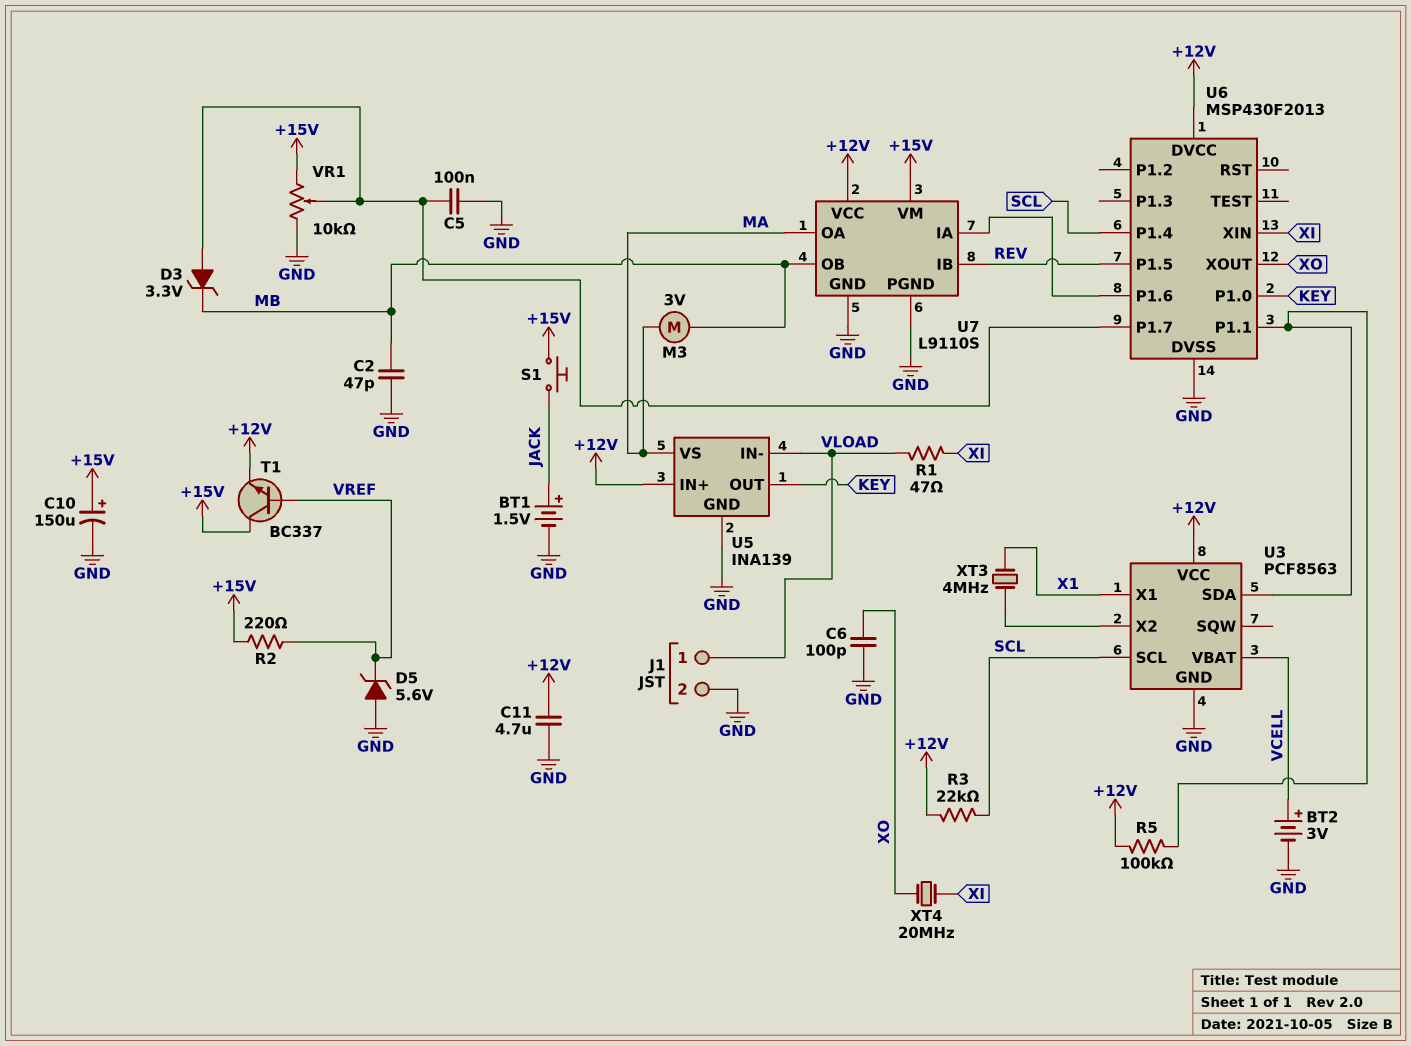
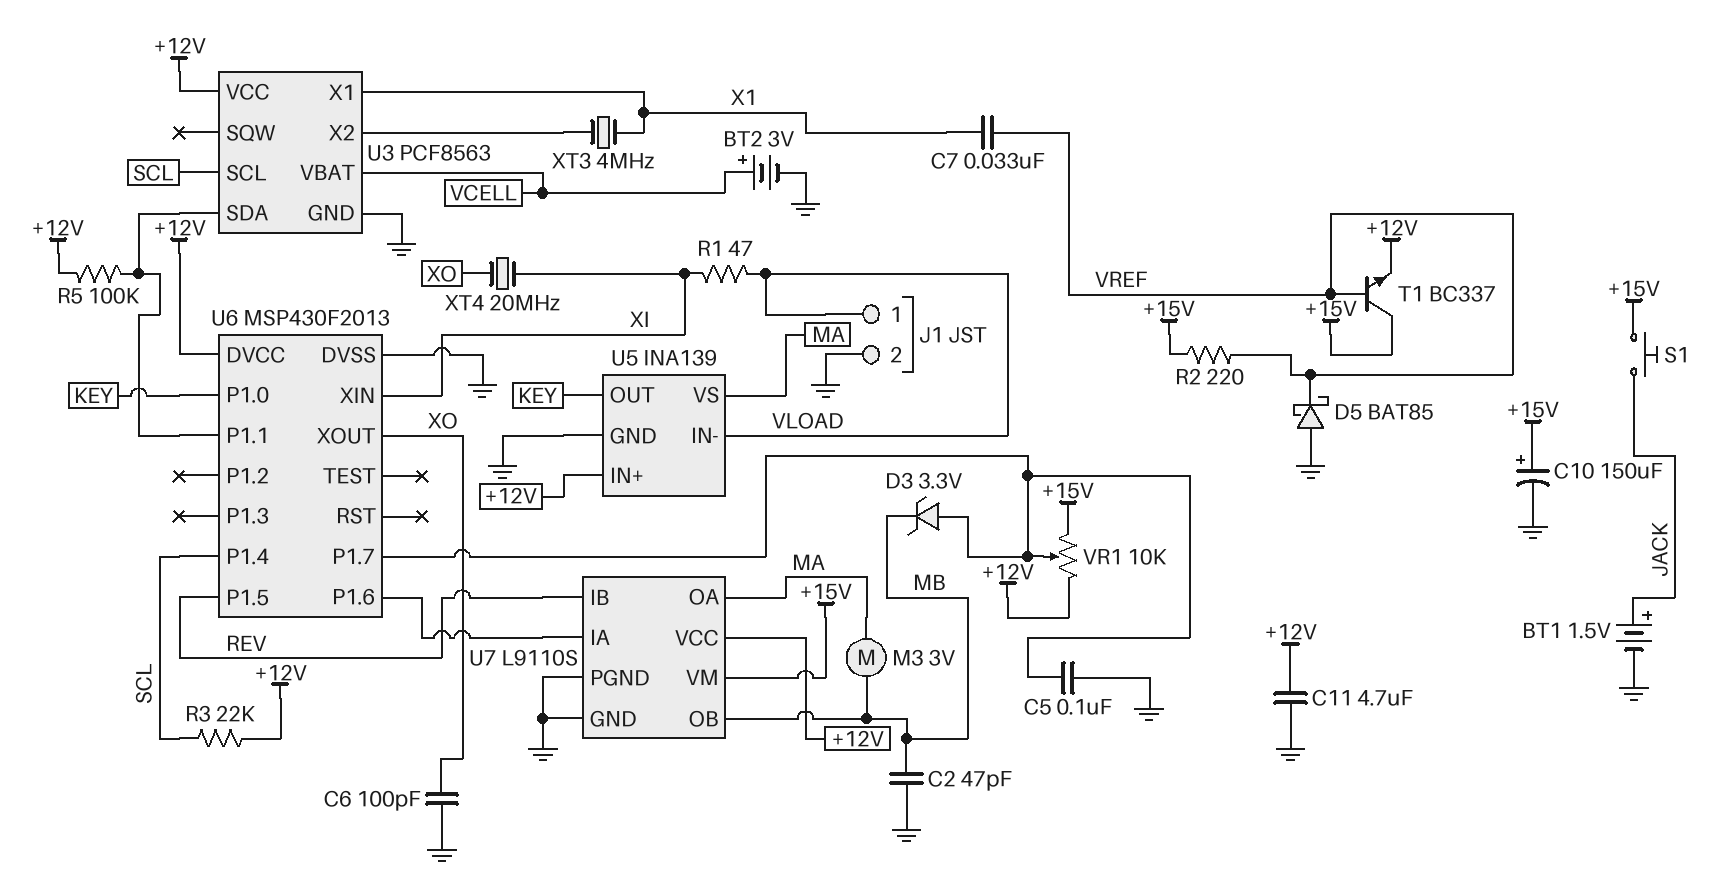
C7: none -> 33nF (VREF, X1)
D5: zener 5.6V (A GND, K VREF) -> schottky BAT85 (A GND, K VREF)
VR1: 10k (+15V, GND, wiper U6/P1.7) -> 10k (+12V, +15V, wiper U6/P1.7)

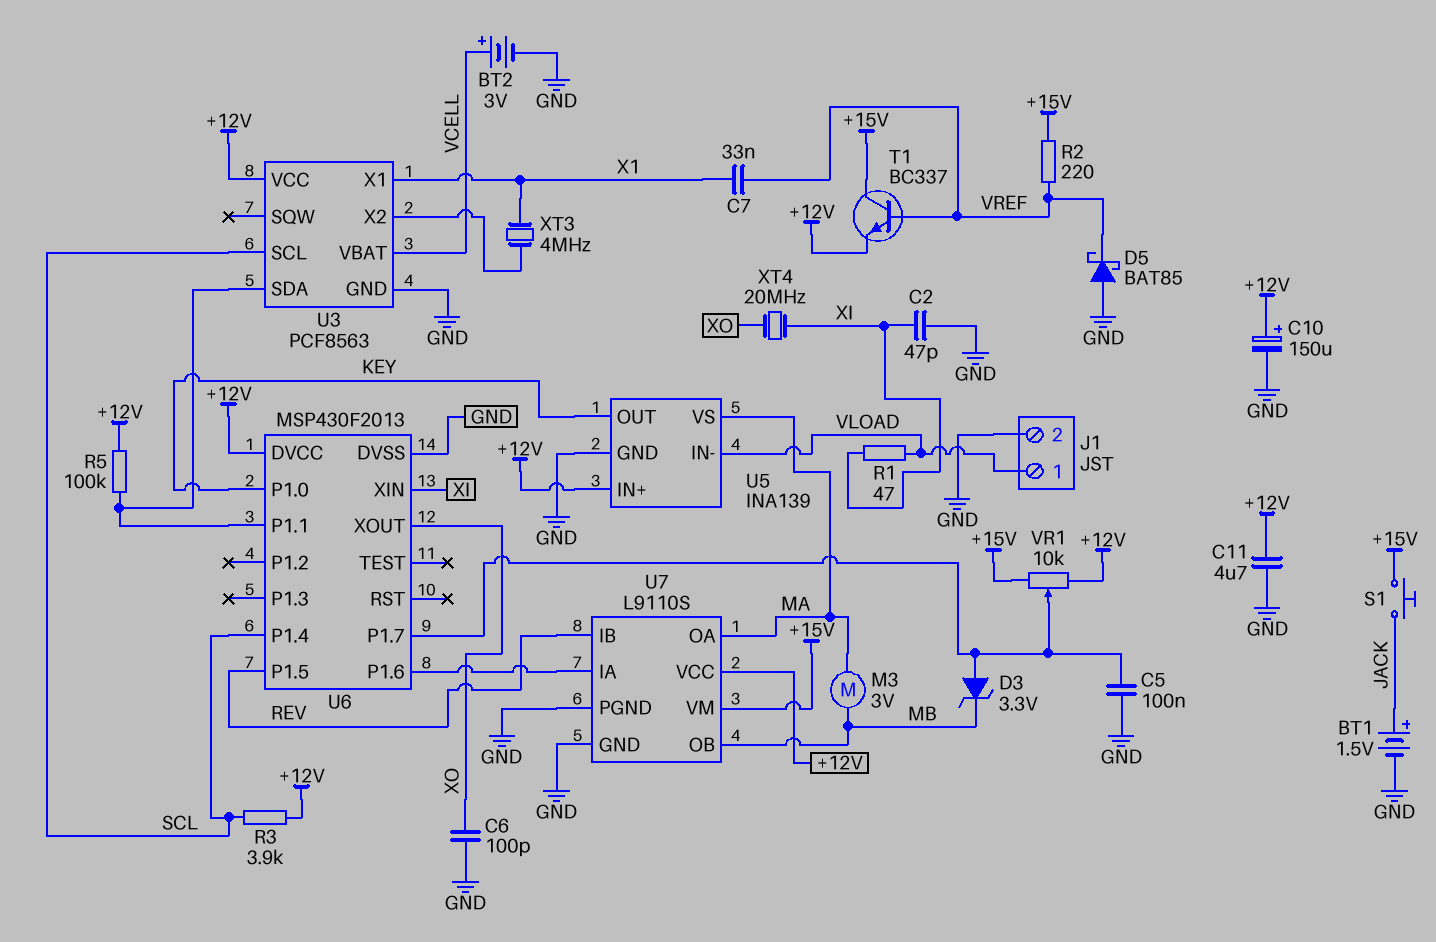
C2: 47pF (GND, MB) -> 47pF (GND, XI)
C10: 150uF (plus +15V, minus GND) -> 150uF (plus +12V, minus GND)
R3: 22k (+12V, SCL) -> 3.9k (+12V, SCL)

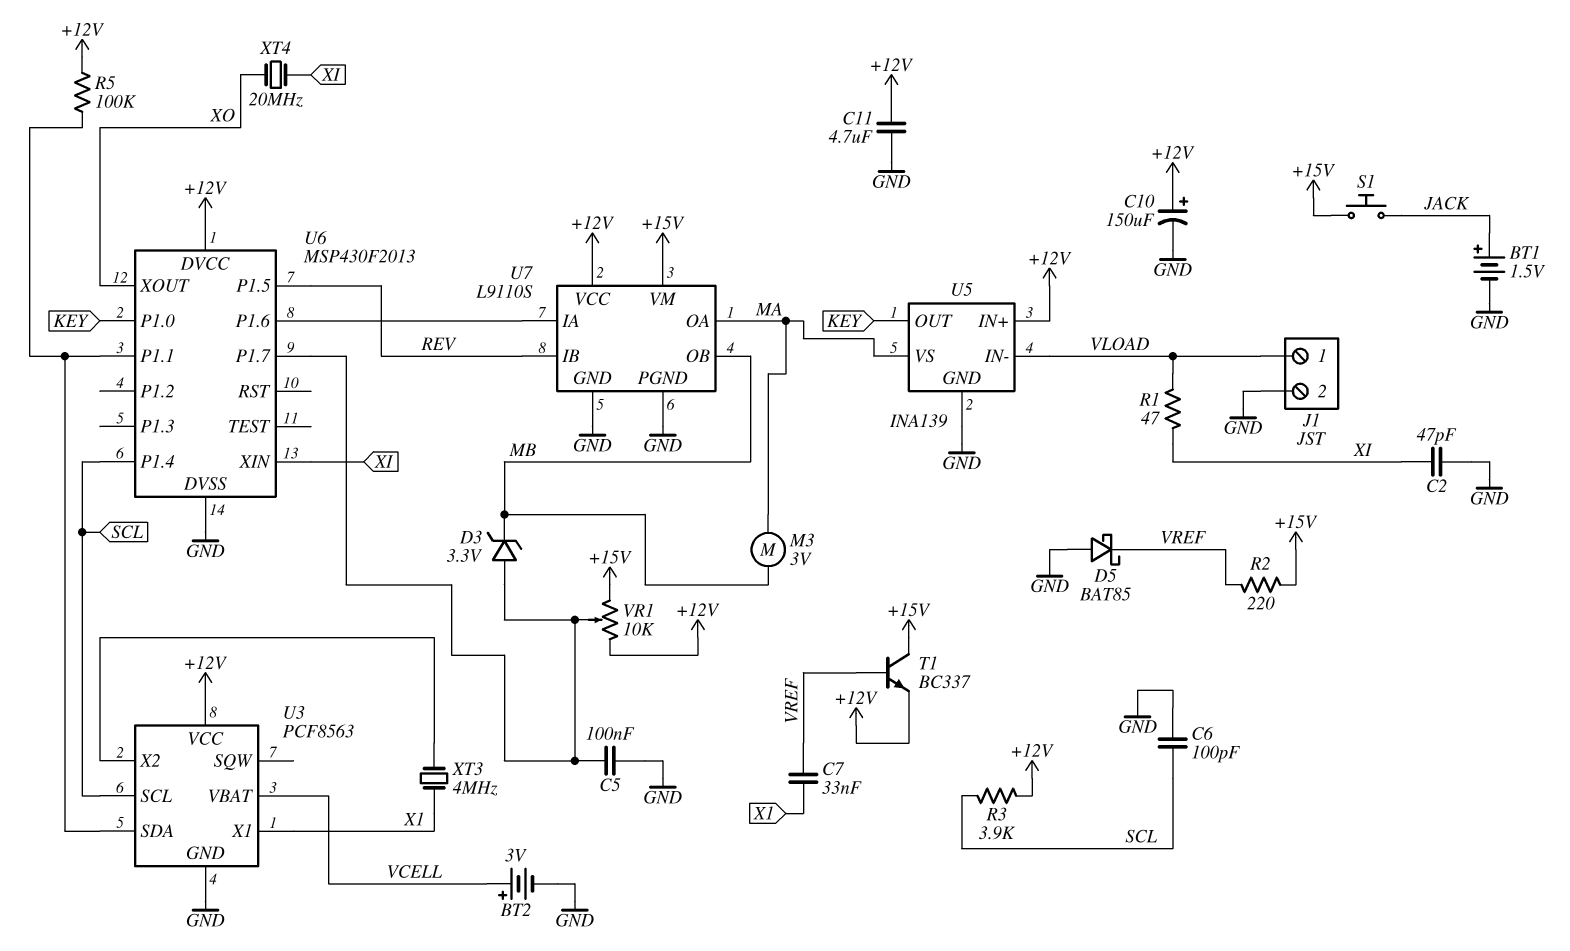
C6: 100pF (GND, XO) -> 100pF (GND, SCL)

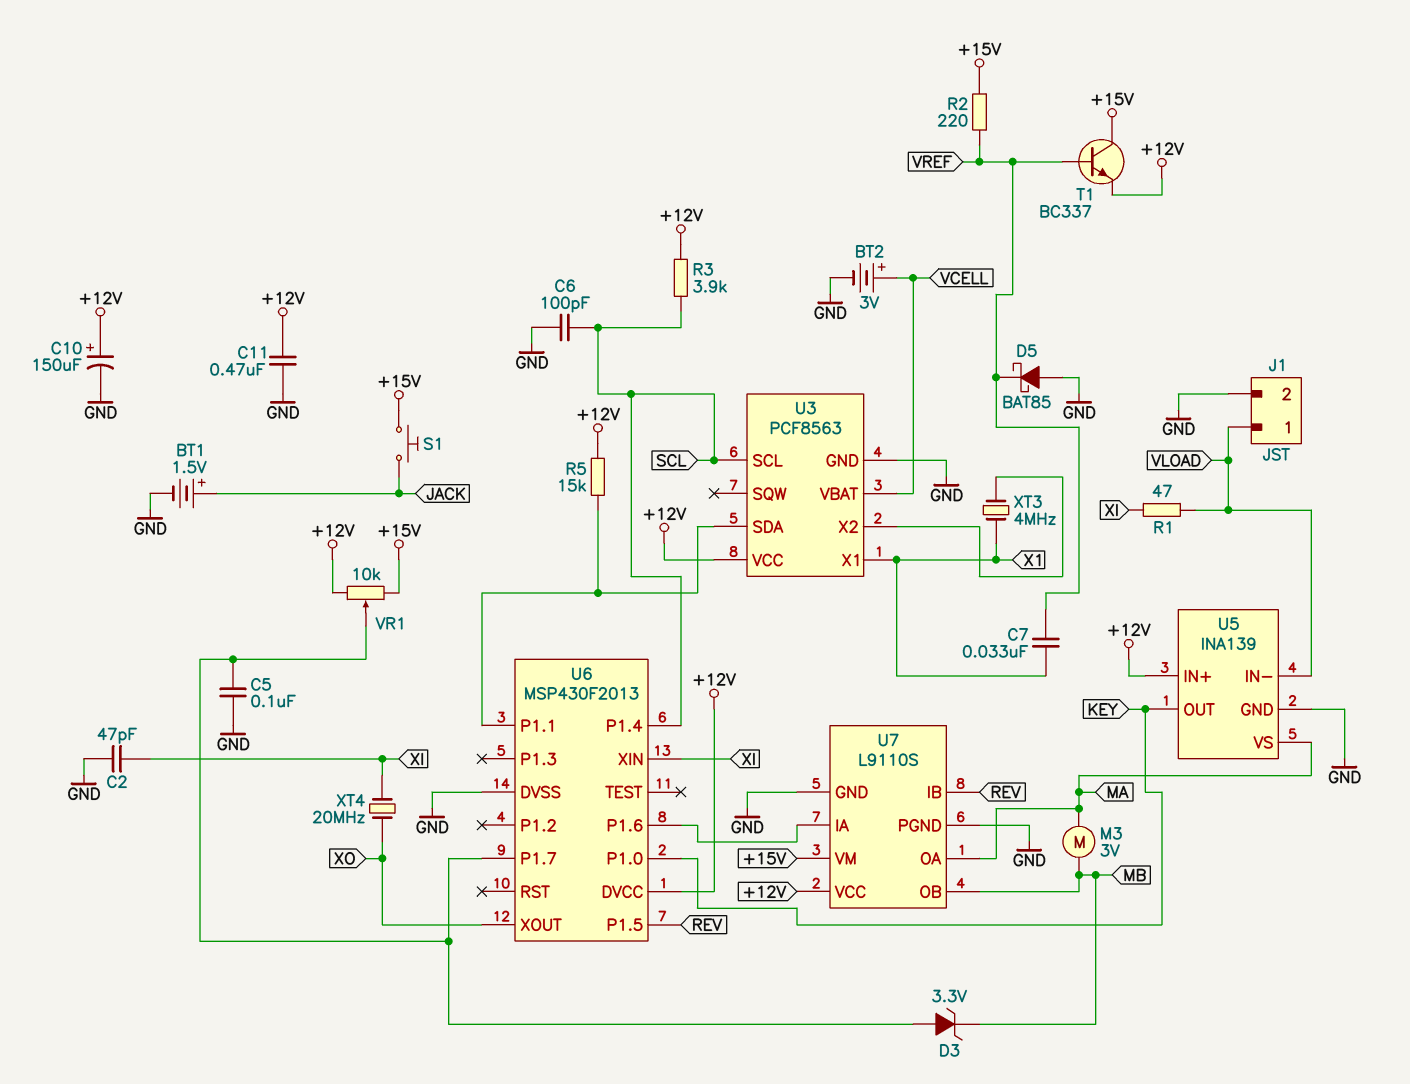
C11: 4.7uF (+12V, GND) -> 470nF (+12V, GND)
R5: 100k (+12V, U3/SDA) -> 15k (+12V, U3/SDA)

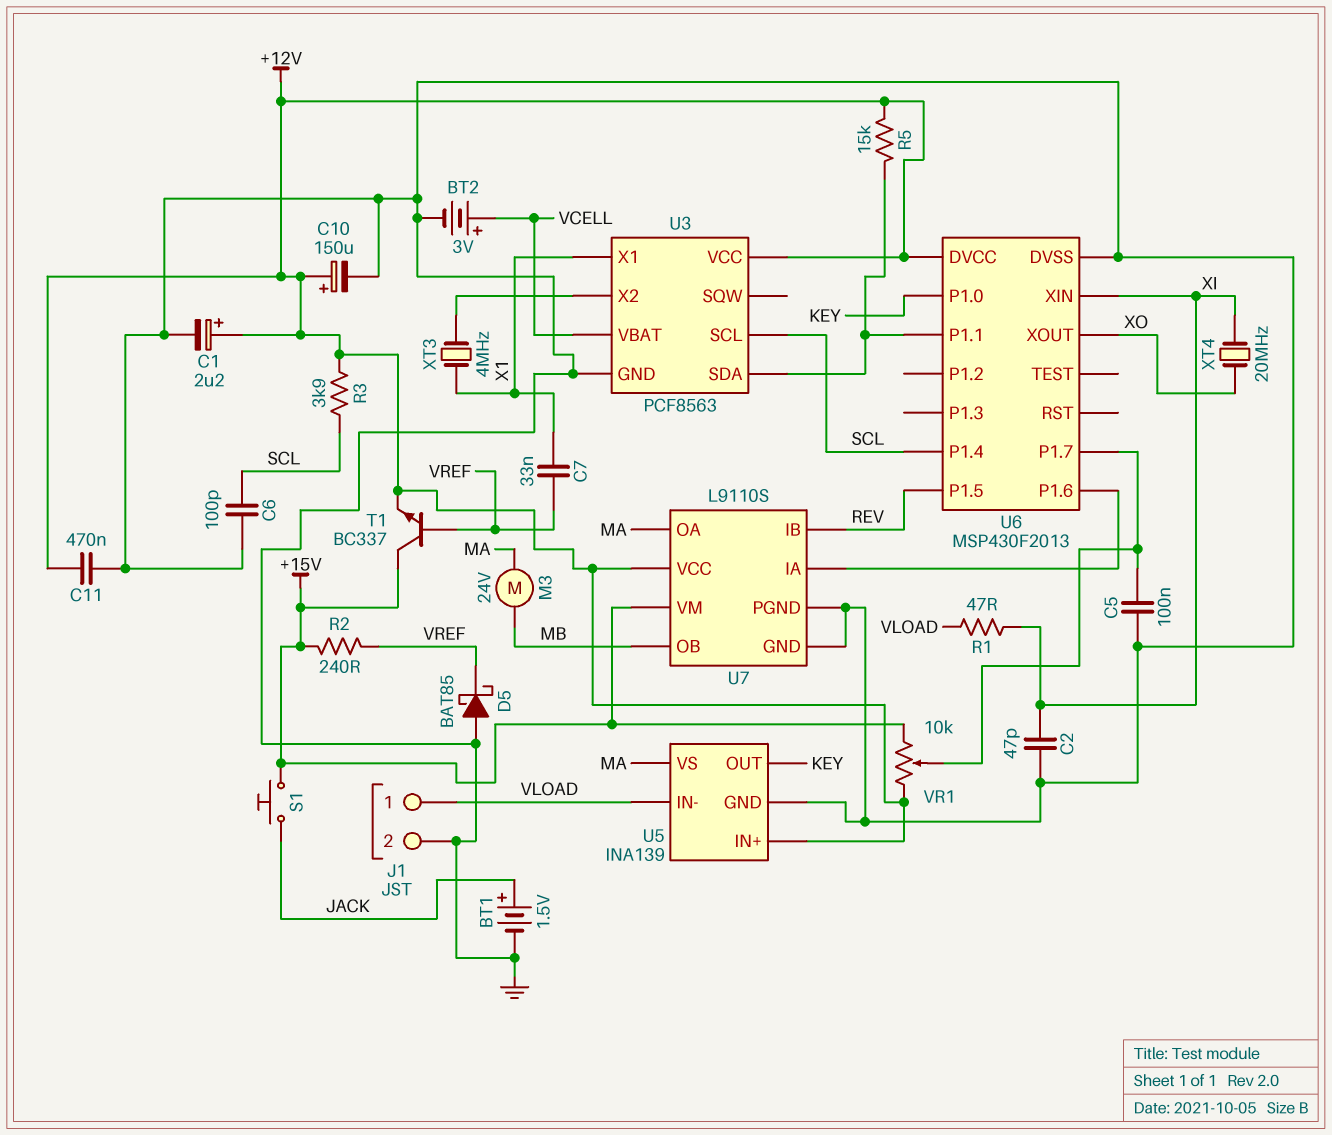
C1: none -> 2.2uF (plus +12V, minus GND)
D3: zener 3.3V (A U6/P1.7, K MB) -> none
M3: motor 3V (MA, MB) -> motor 24V (MA, MB)
R2: 220 (+15V, VREF) -> 240 (+15V, VREF)

